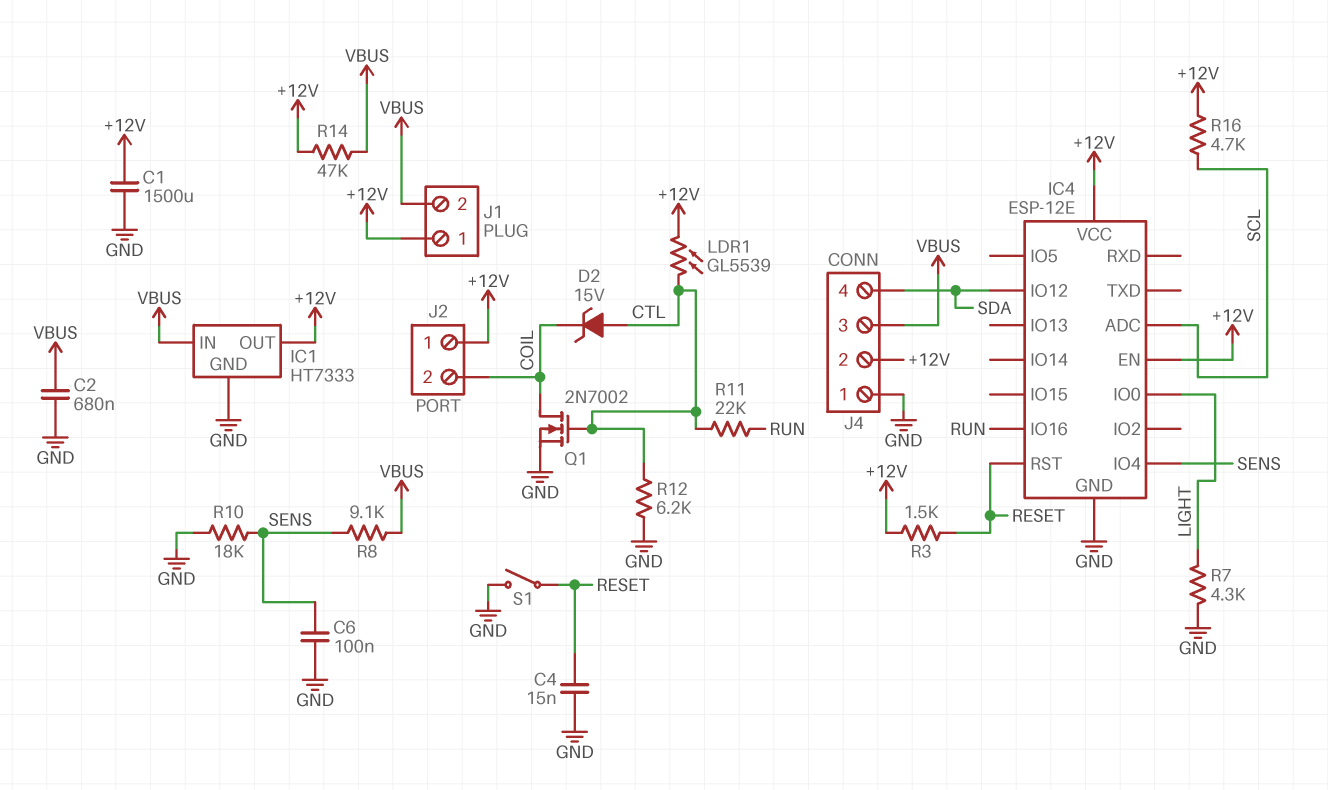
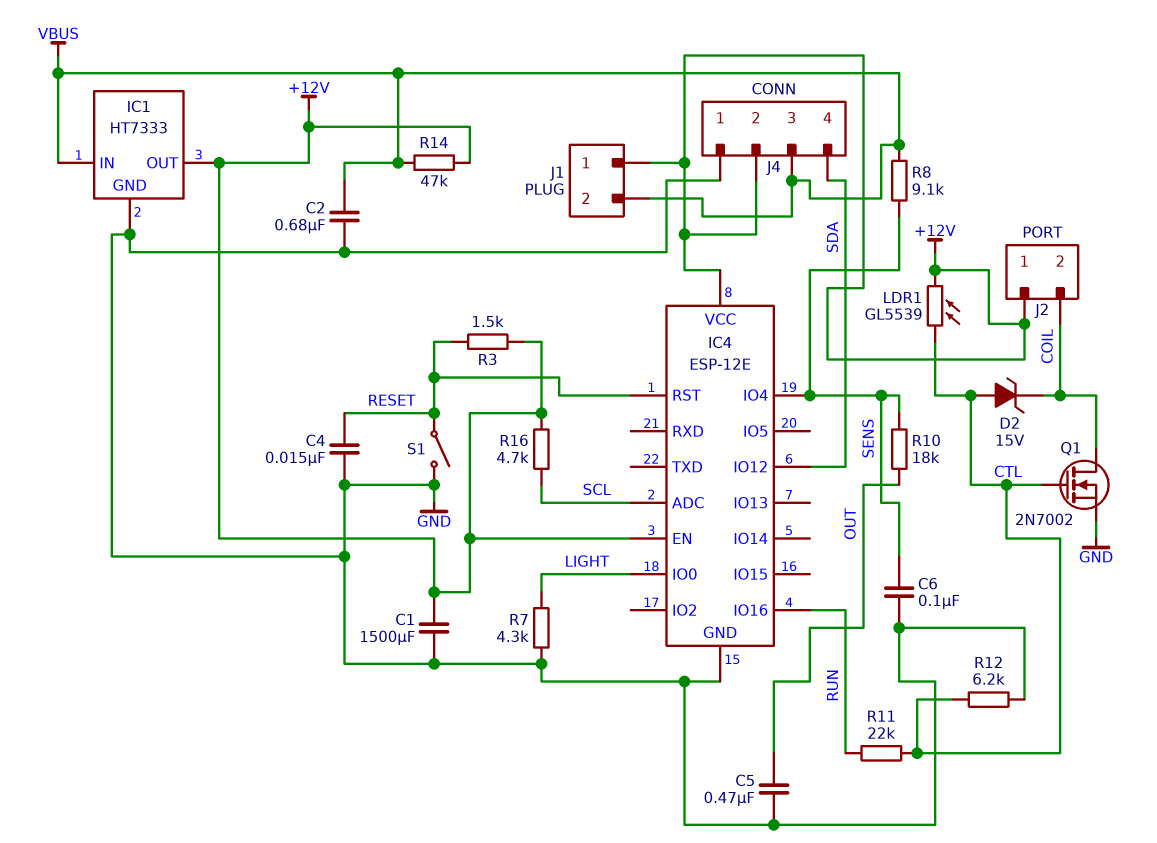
C5: none -> 470nF (GND, OUT)
R10: 18k (GND, SENS) -> 18k (OUT, SENS)

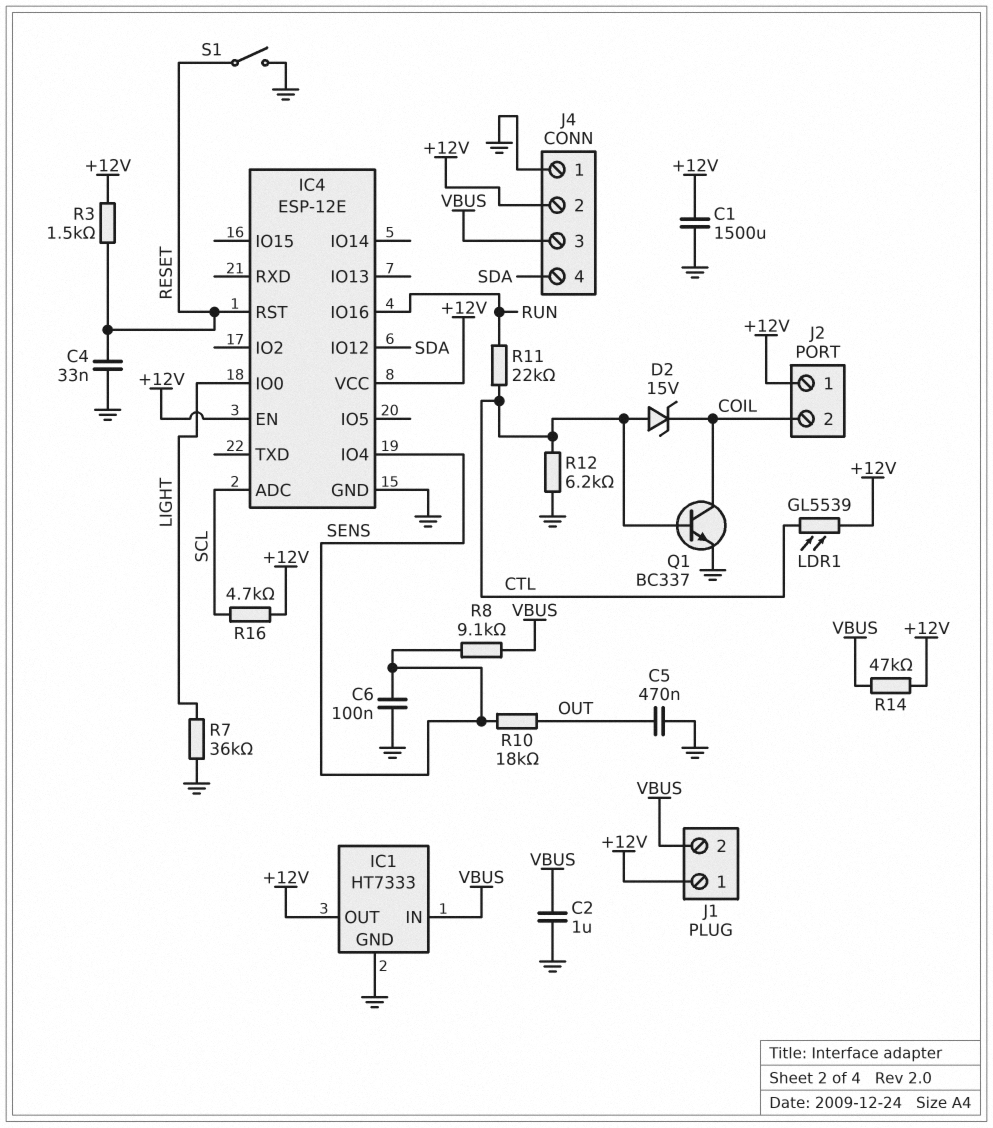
C2: 680nF (GND, VBUS) -> 1uF (GND, VBUS)
C4: 15nF (GND, RESET) -> 33nF (GND, RESET)
Q1: NMOS 2N7002 (G CTL, D COIL, S GND) -> NPN BC337 (B CTL, C COIL, E GND)
R7: 4.3k (GND, LIGHT) -> 36k (GND, LIGHT)

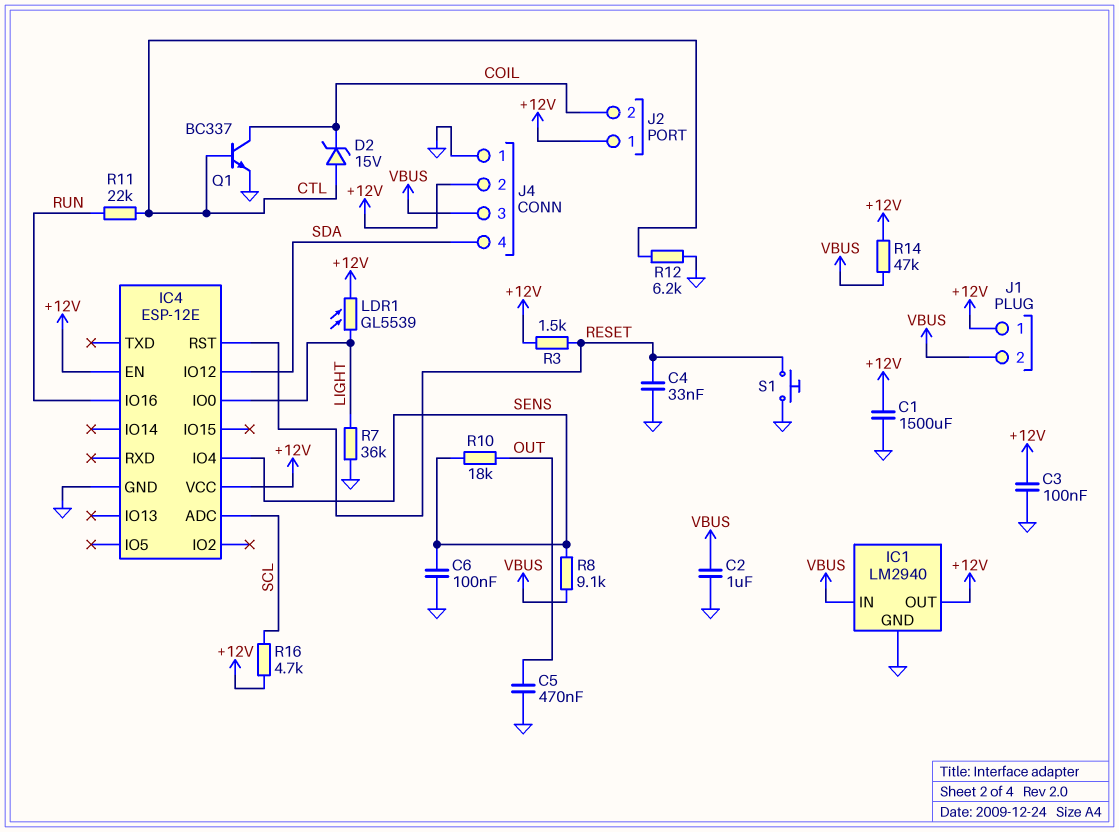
C3: none -> 100nF (+12V, GND)
IC1: HT7333 -> LM2940
LDR1: GL5539 (+12V, CTL) -> GL5539 (+12V, LIGHT)
S1: switch (GND, RESET) -> button (GND, RESET)

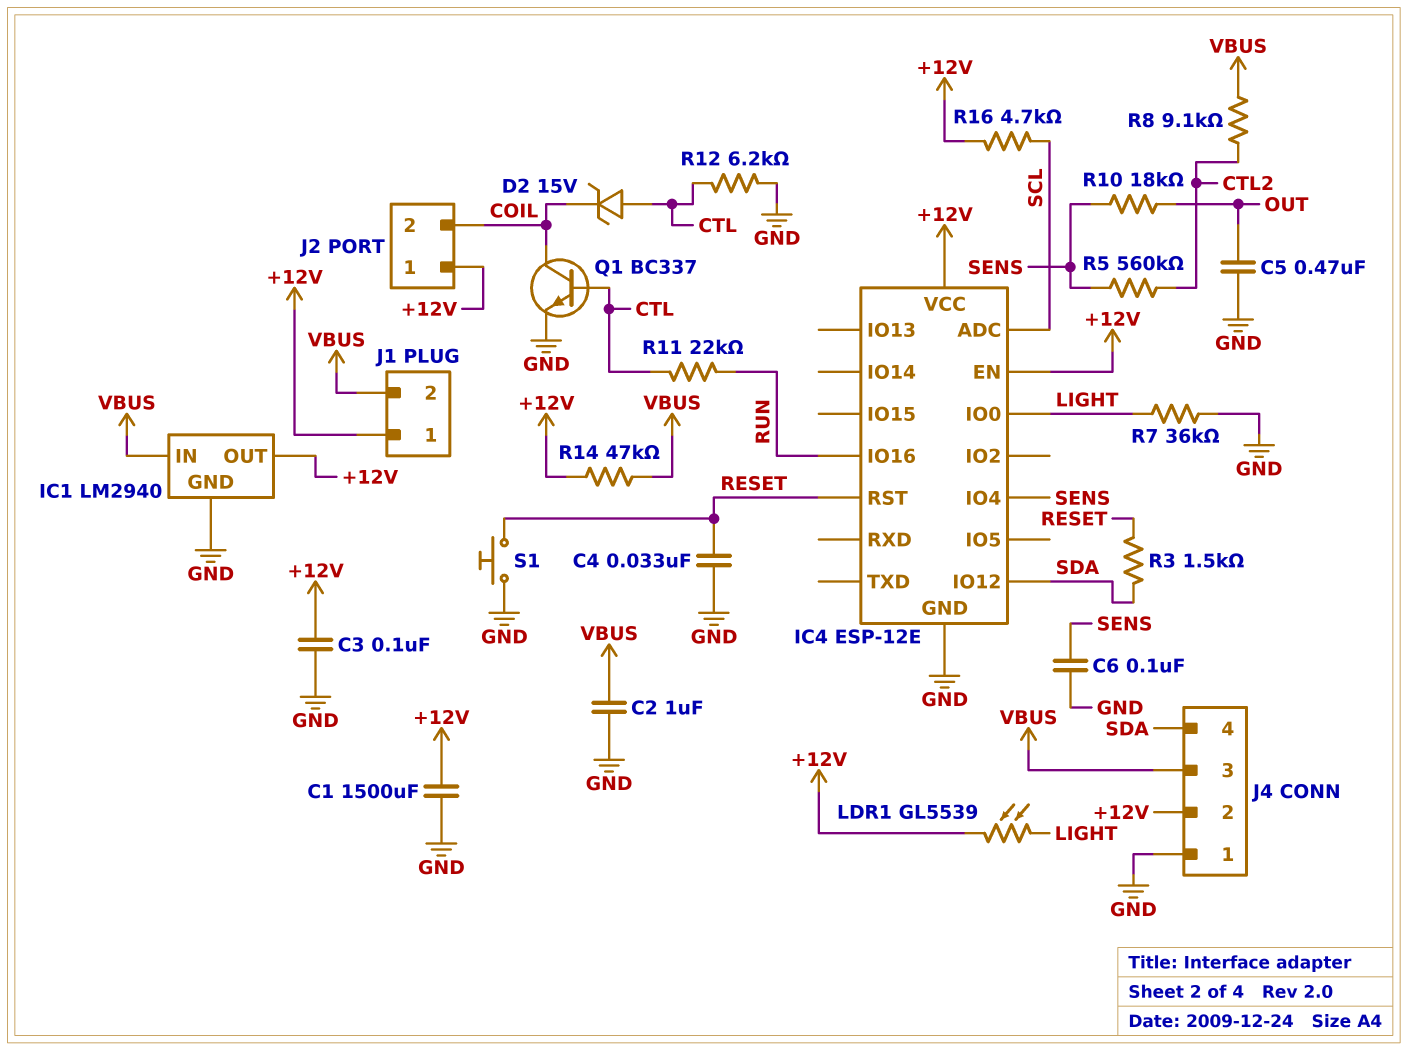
R3: 1.5k (+12V, RESET) -> 1.5k (RESET, SDA)
R5: none -> 560k (CTL2, SENS)
R8: 9.1k (SENS, VBUS) -> 9.1k (CTL2, VBUS)

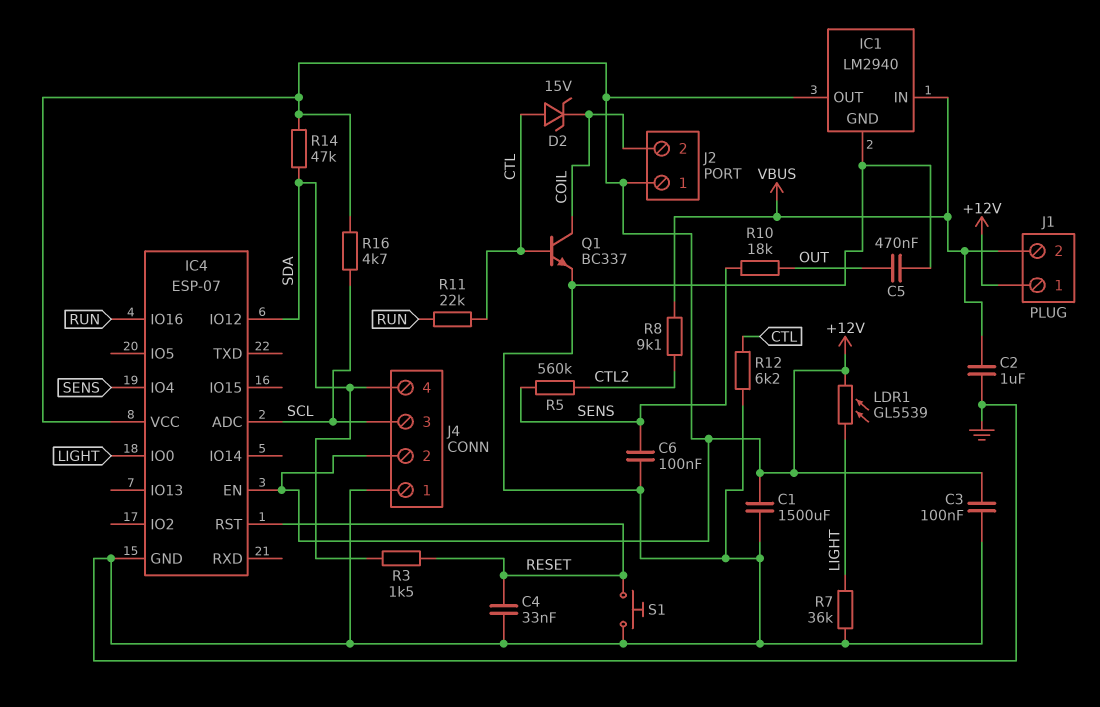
IC4: ESP-12E -> ESP-07
J4 pin 3: VBUS -> SCL
R14: 47k (+12V, VBUS) -> 47k (+12V, SDA)

